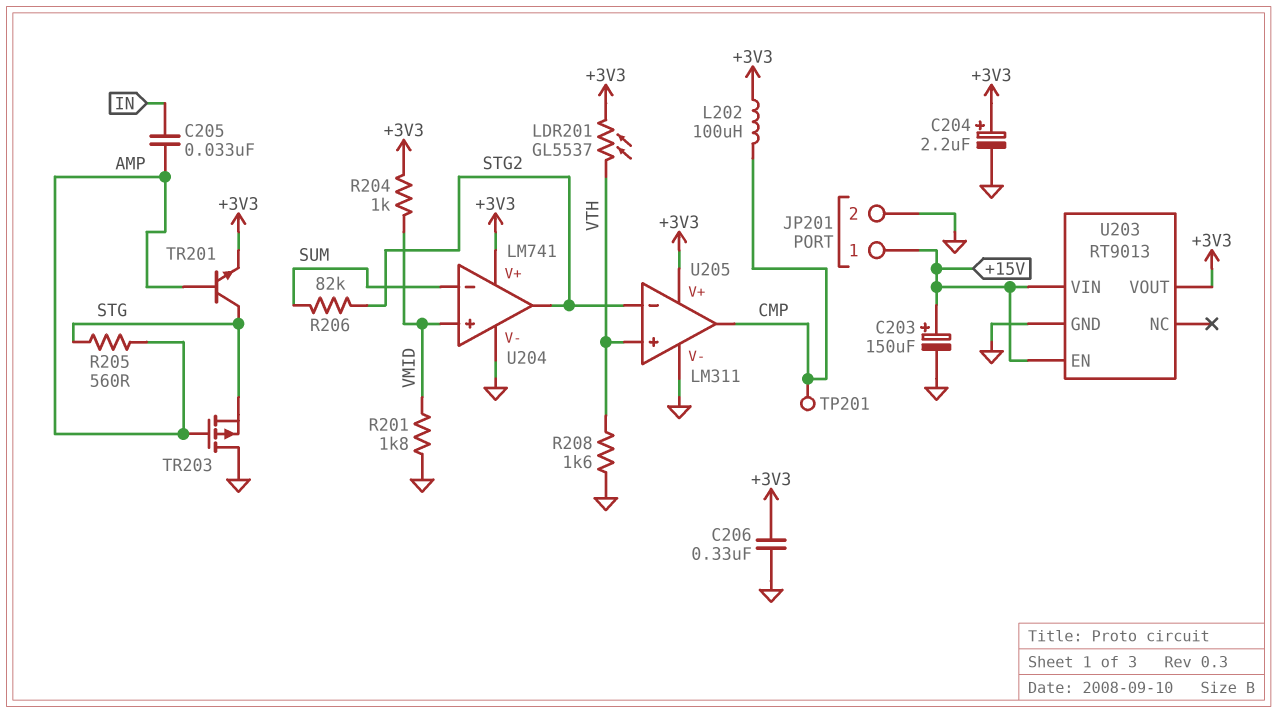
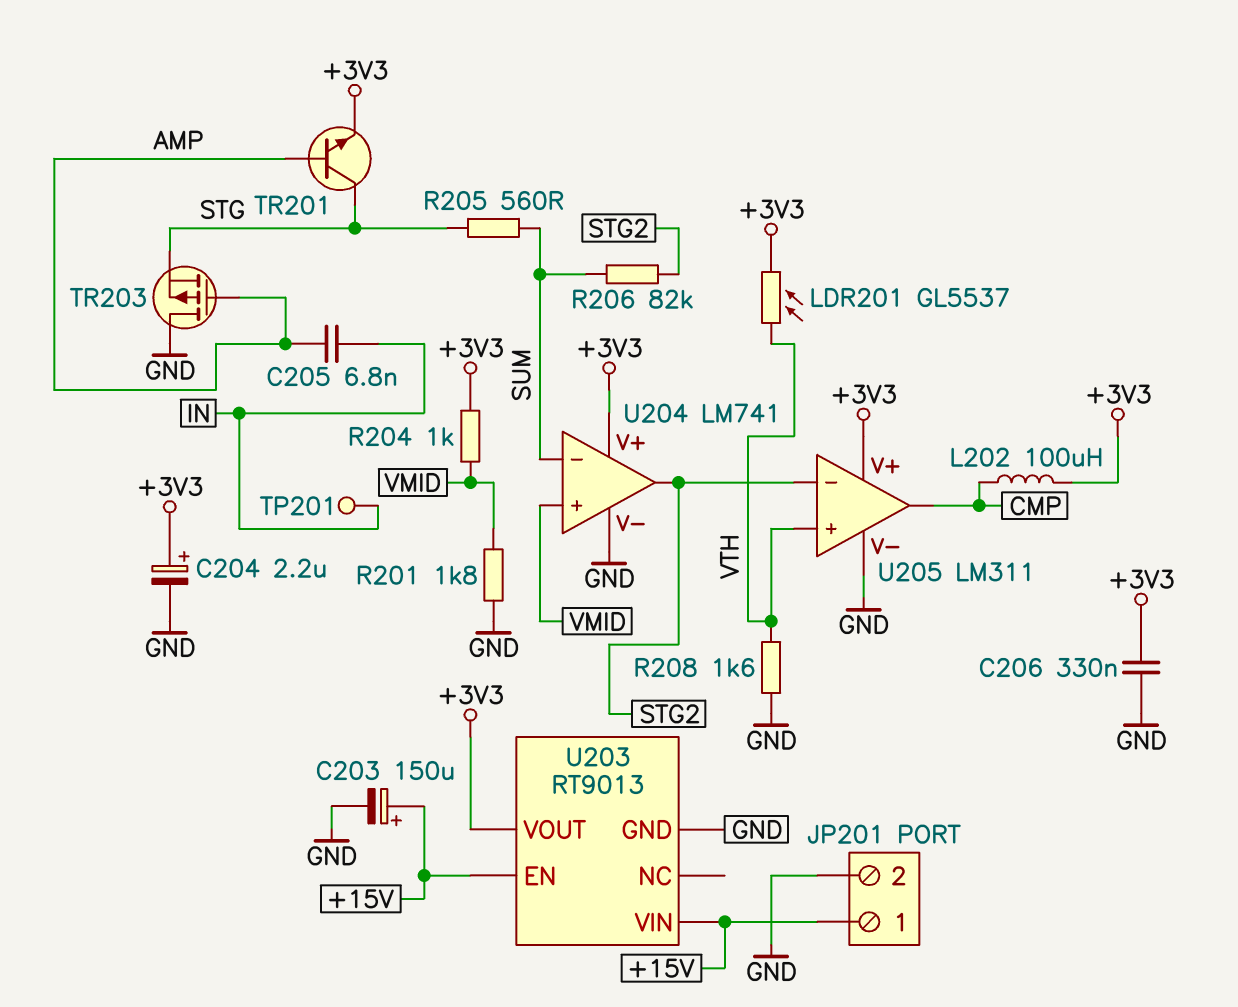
C205: 33nF (AMP, IN) -> 6.8nF (AMP, IN)
R205: 560 (AMP, STG) -> 560 (STG, SUM)
TP201: test point (CMP) -> test point (IN)

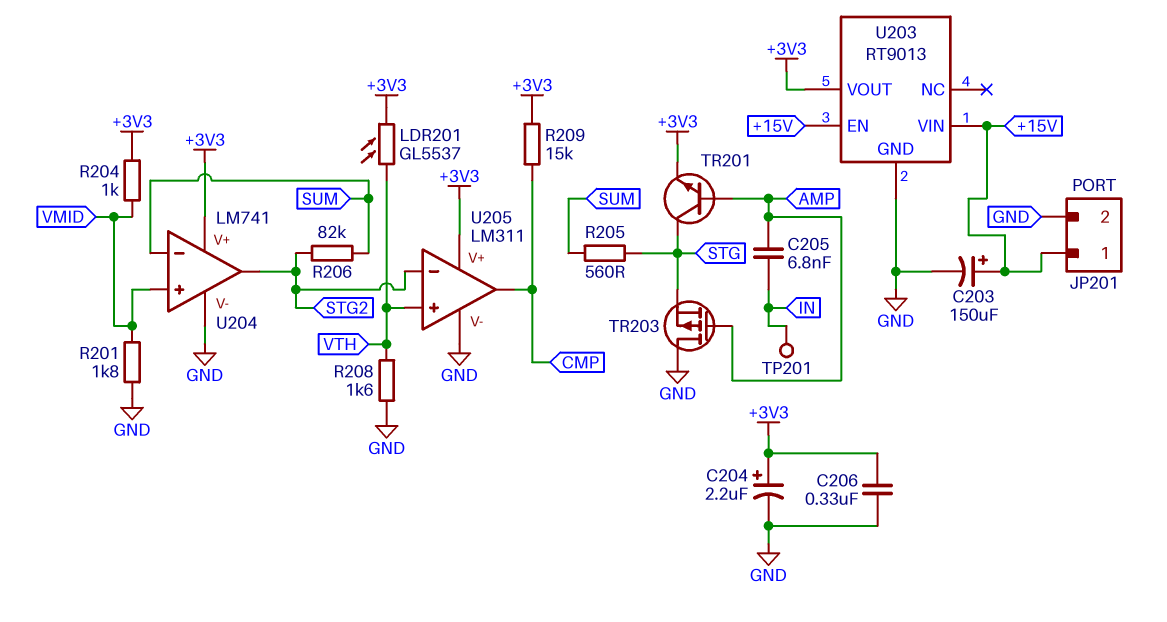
L202: 100uH (+3V3, CMP) -> none
R209: none -> 15k (+3V3, CMP)

